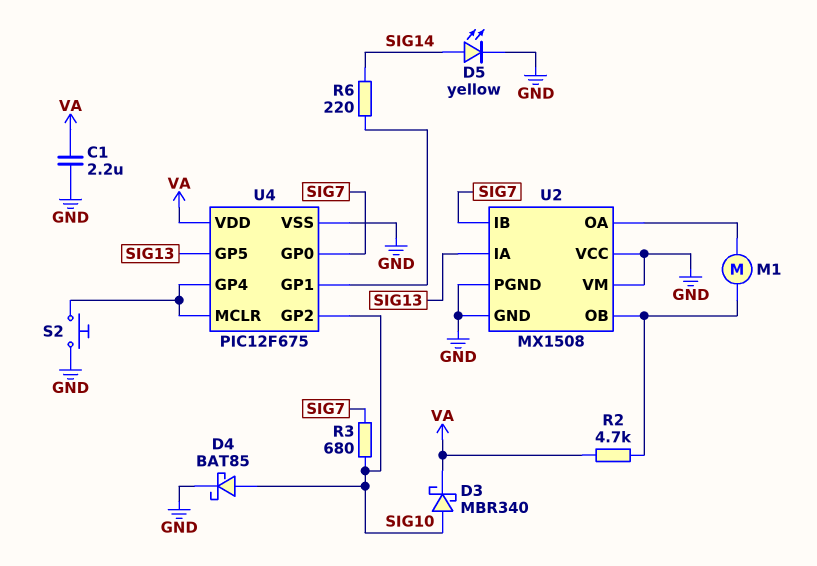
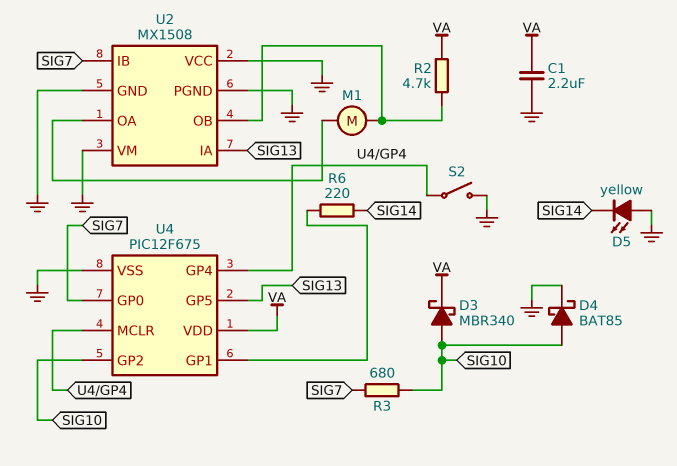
D5: LED yellow (A SIG14, K GND) -> LED yellow (A GND, K SIG14)
S2: button (GND, U4/GP4) -> switch (GND, U4/GP4)

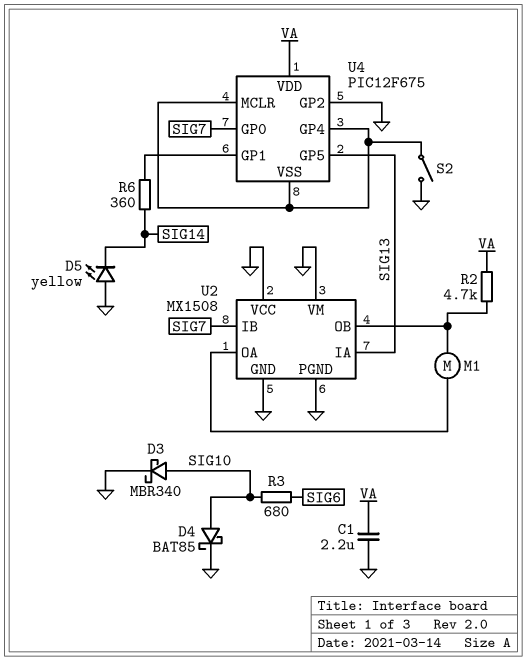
D3: schottky MBR340 (A SIG10, K VA) -> schottky MBR340 (A SIG10, K GND)
R3: 680 (SIG7, SIG10) -> 680 (SIG6, SIG10)
R6: 220 (SIG14, U4/GP1) -> 360 (SIG14, U4/GP1)
U4 pin GP2: SIG10 -> GND
U4 pin VSS: GND -> U4/GP4

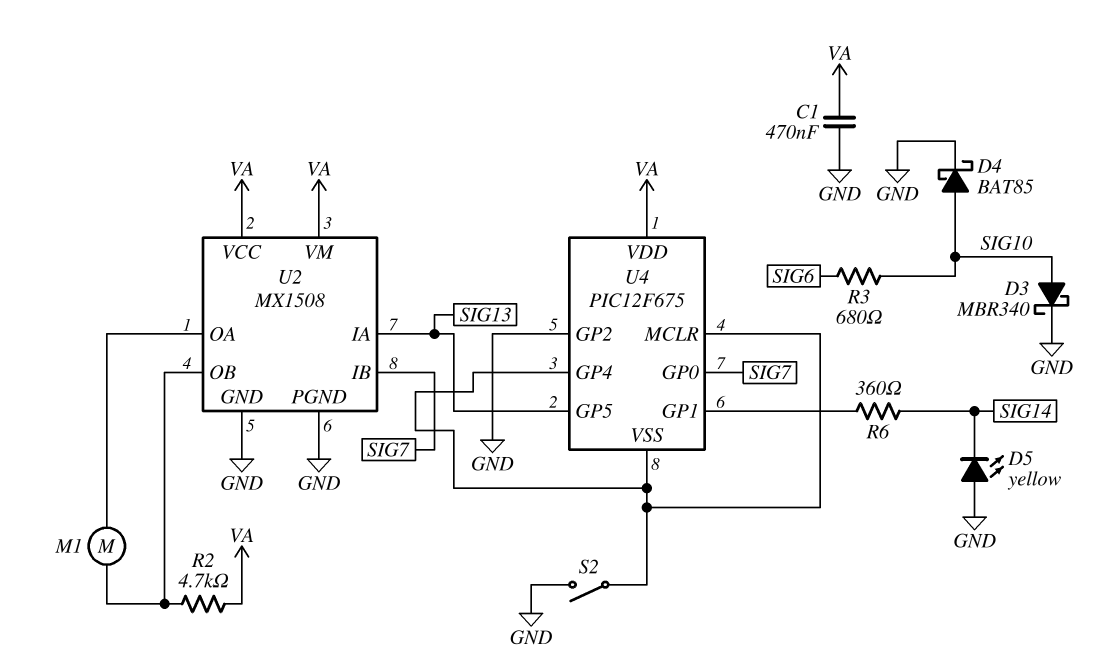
C1: 2.2uF (GND, VA) -> 470nF (GND, VA)
U2 pin VCC: GND -> VA
U2 pin VM: GND -> VA

